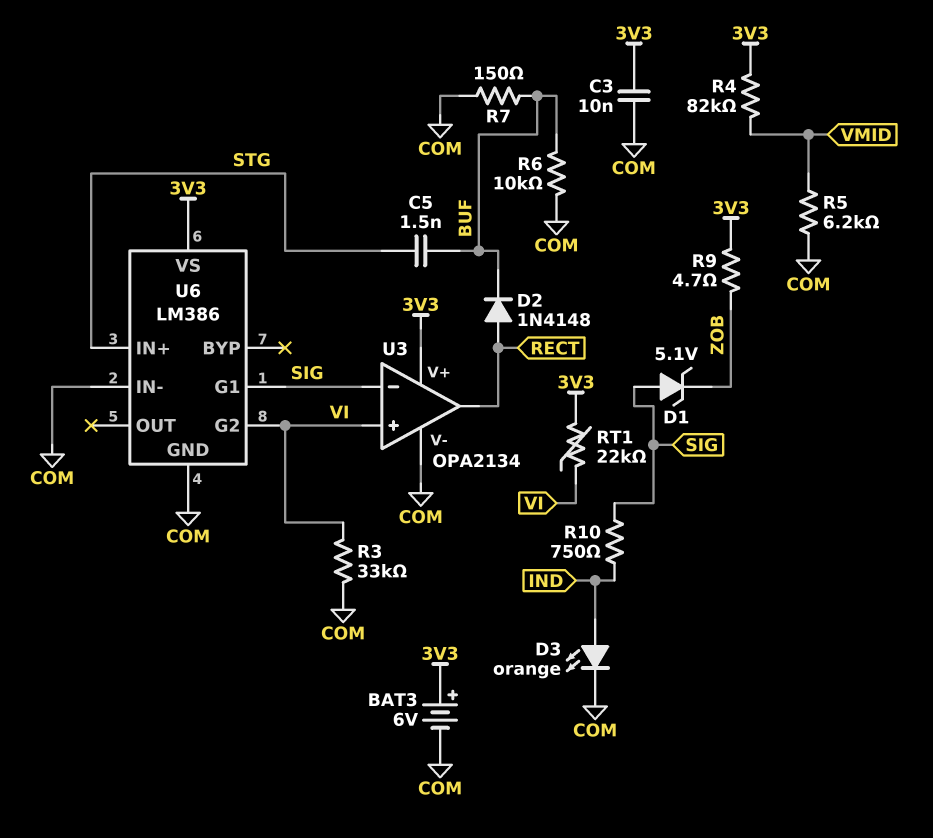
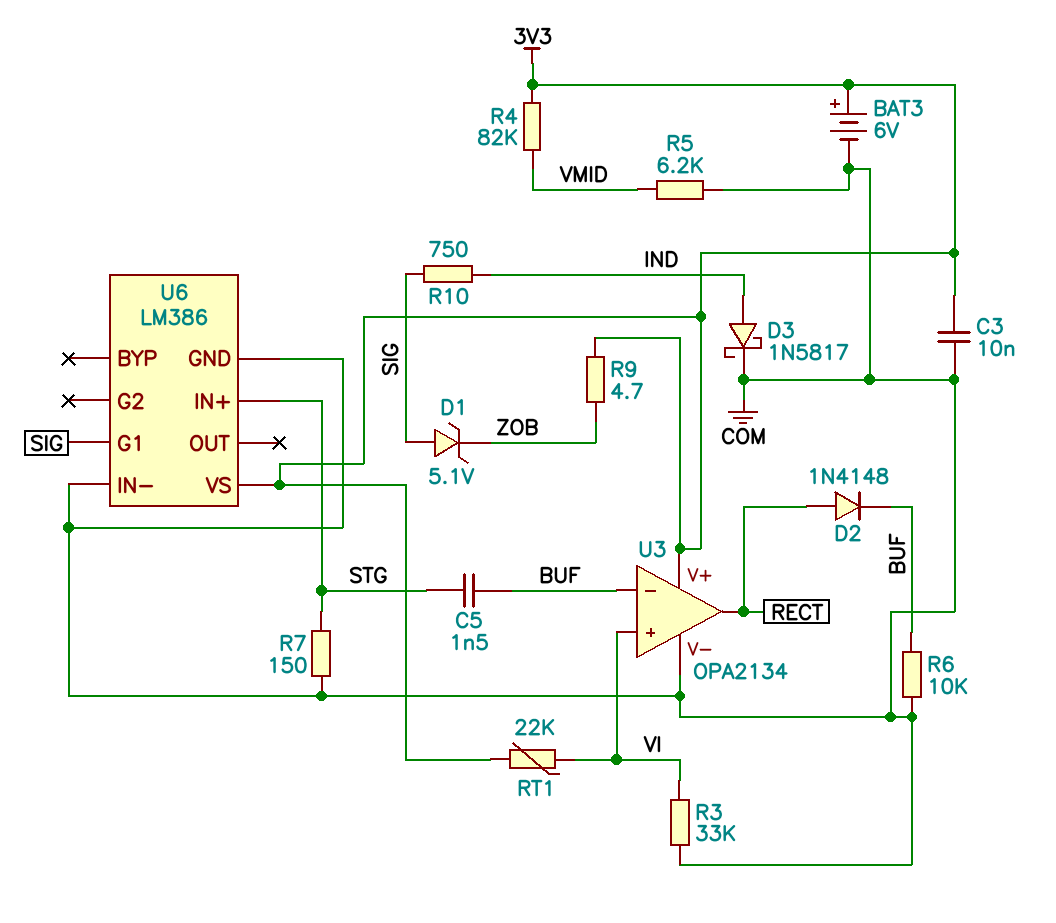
D3: LED orange (A IND, K COM) -> schottky 1N5817 (A IND, K COM)
R7: 150 (BUF, COM) -> 150 (COM, STG)
U3 pin in-: SIG -> BUF
U6 pin G2: VI -> none

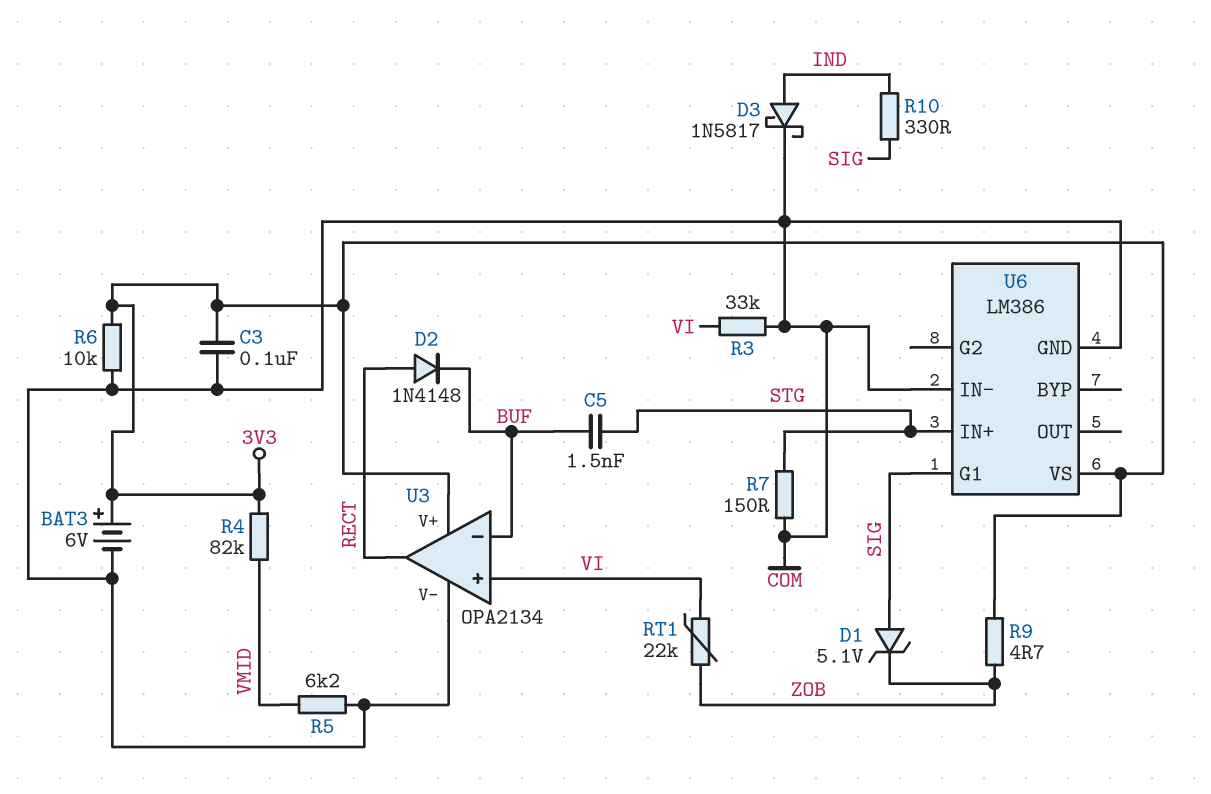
C3: 10nF (3V3, COM) -> 100nF (3V3, COM)
R6: 10k (BUF, COM) -> 10k (3V3, COM)
R10: 750 (IND, SIG) -> 330 (IND, SIG)
RT1: 22k (3V3, VI) -> 22k (VI, ZOB)

